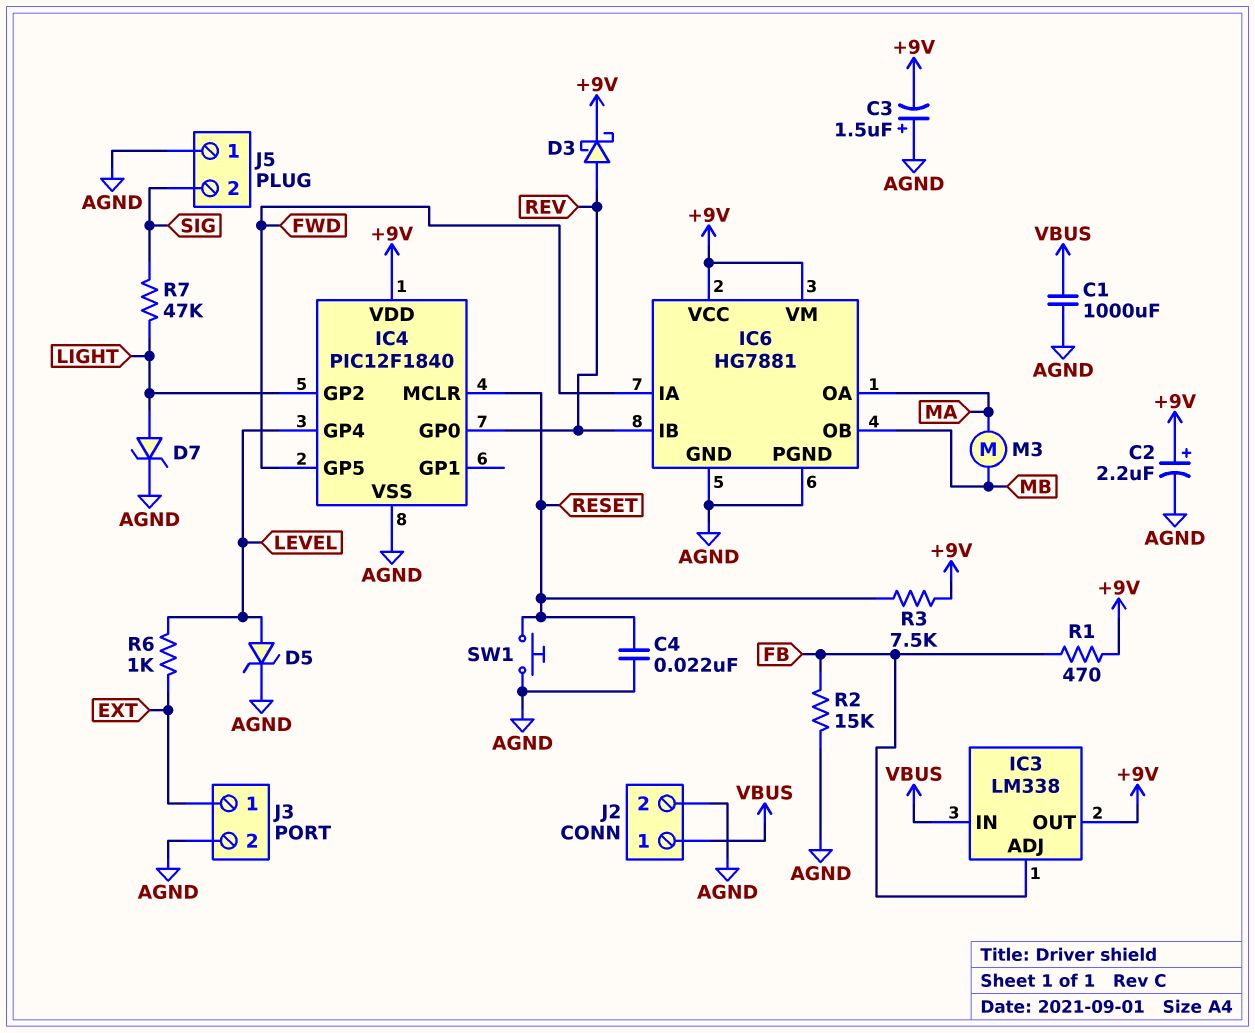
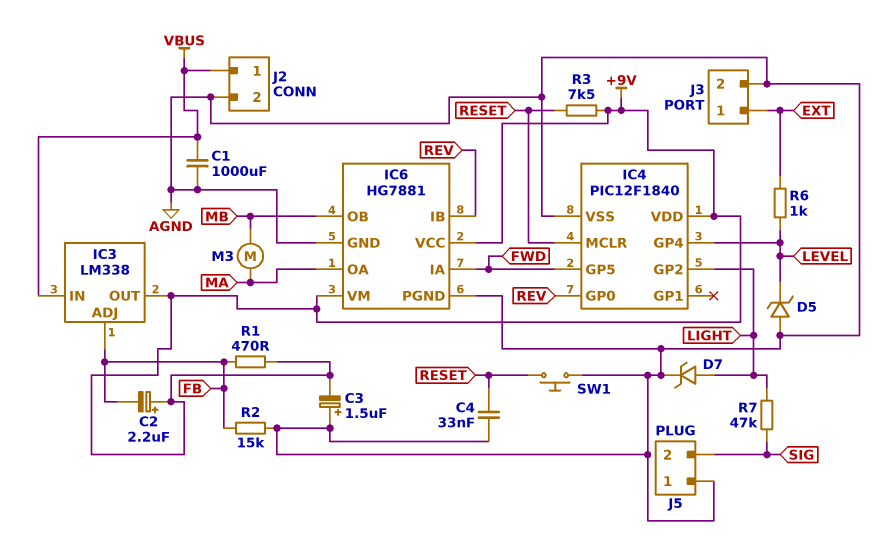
C2: 2.2uF (plus +9V, minus AGND) -> 2.2uF (plus +9V, minus FB)
C4: 22nF (AGND, RESET) -> 33nF (AGND, RESET)
D3: schottky (A REV, K +9V) -> none
D5: zener (A LEVEL, K AGND) -> zener (A AGND, K LEVEL)

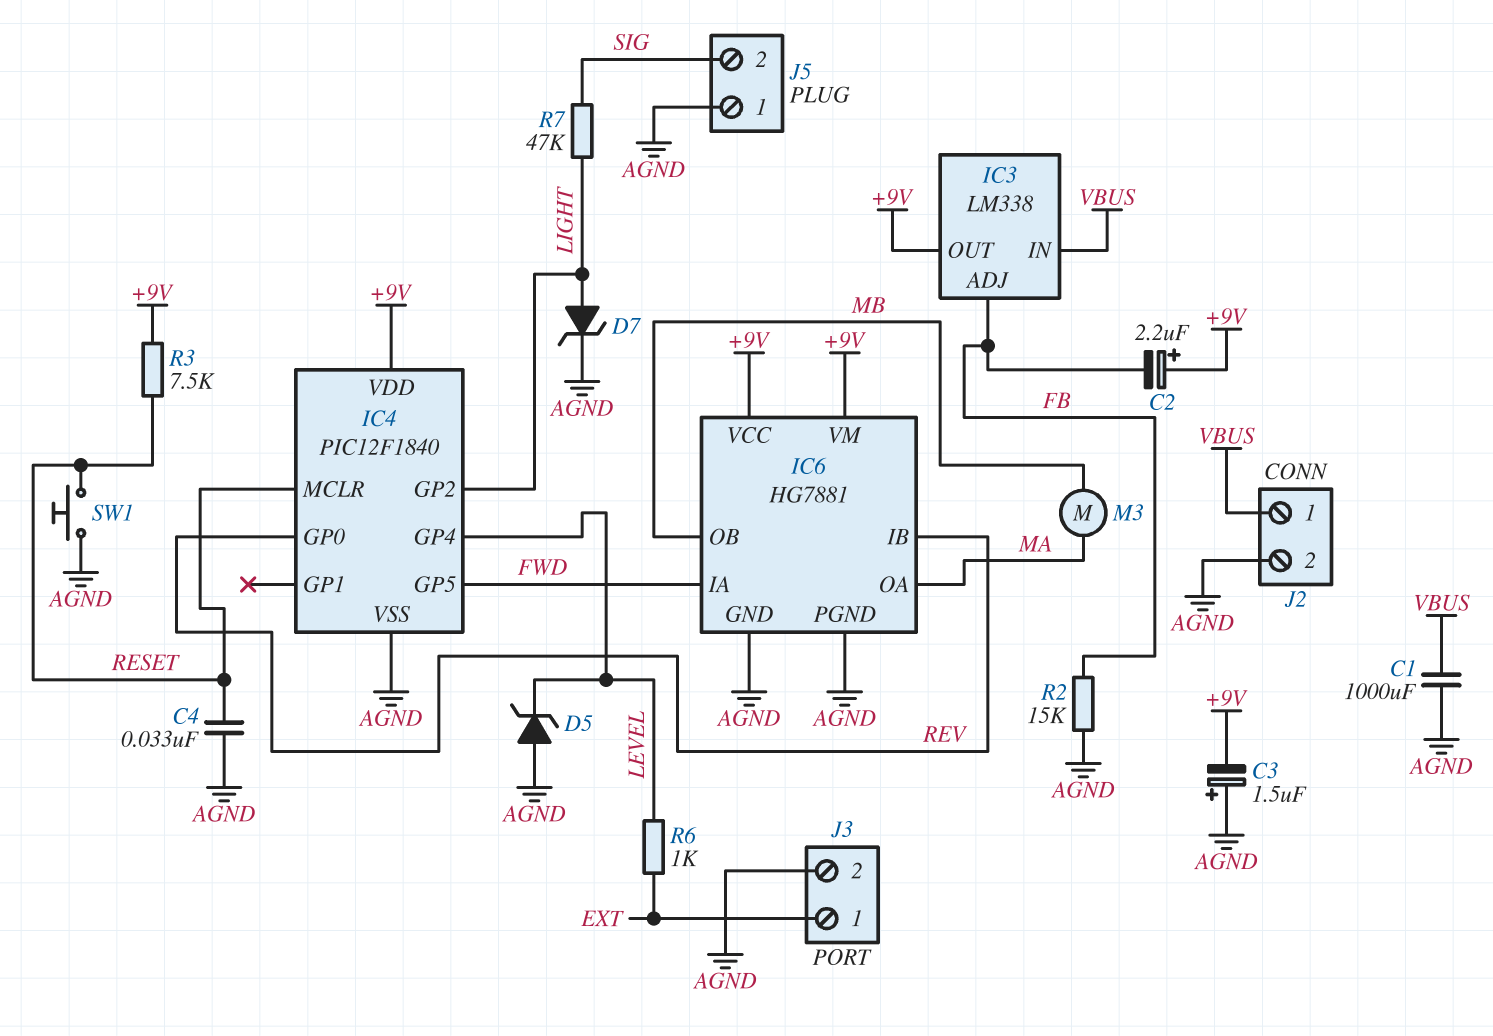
R1: 470 (+9V, FB) -> none

